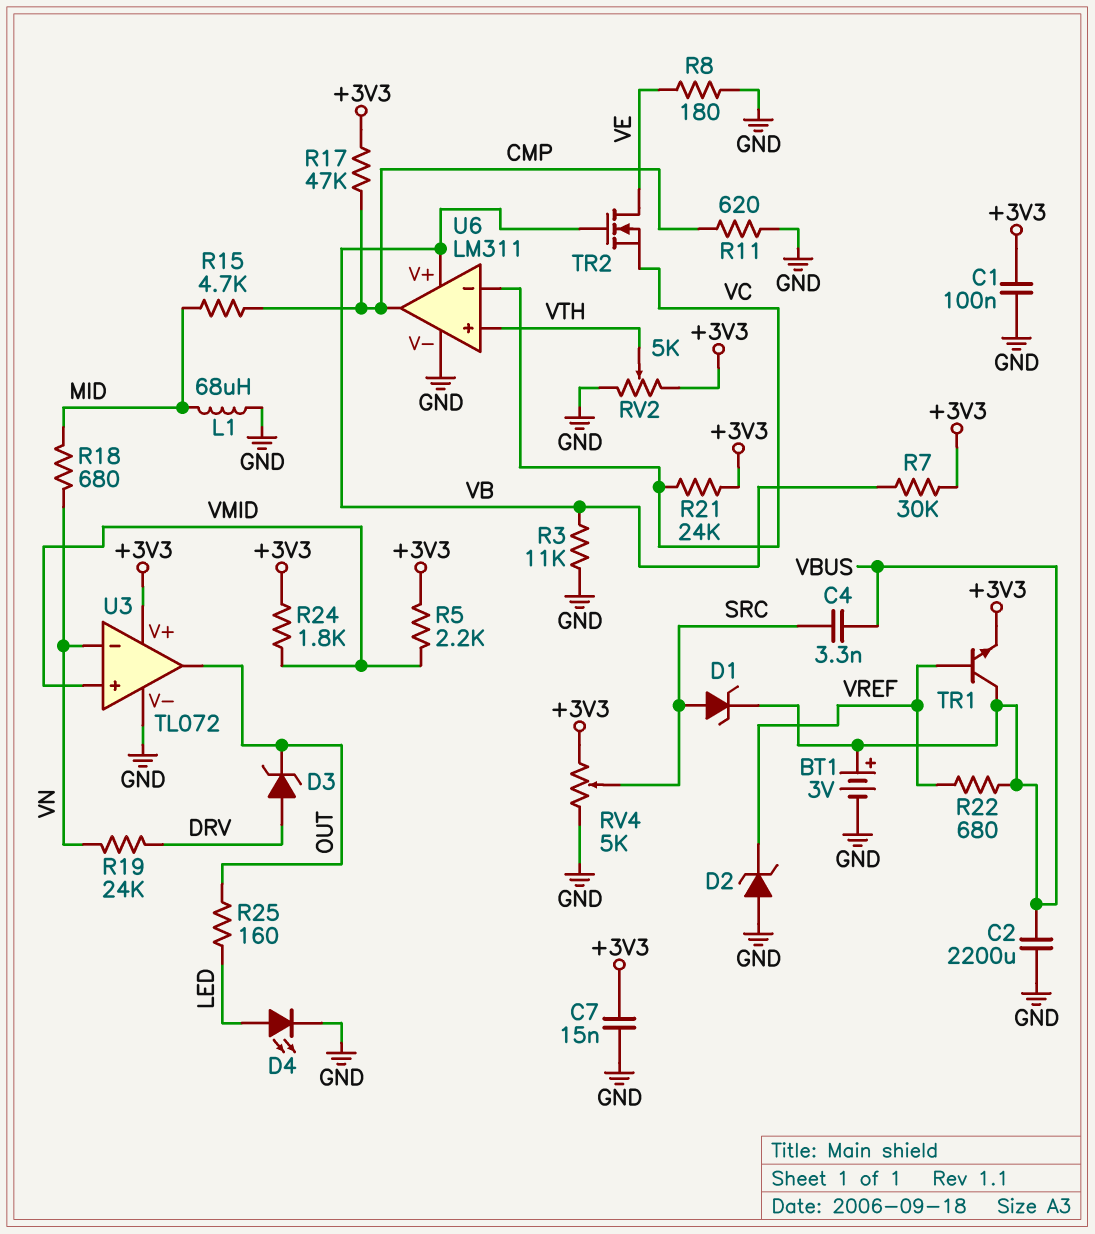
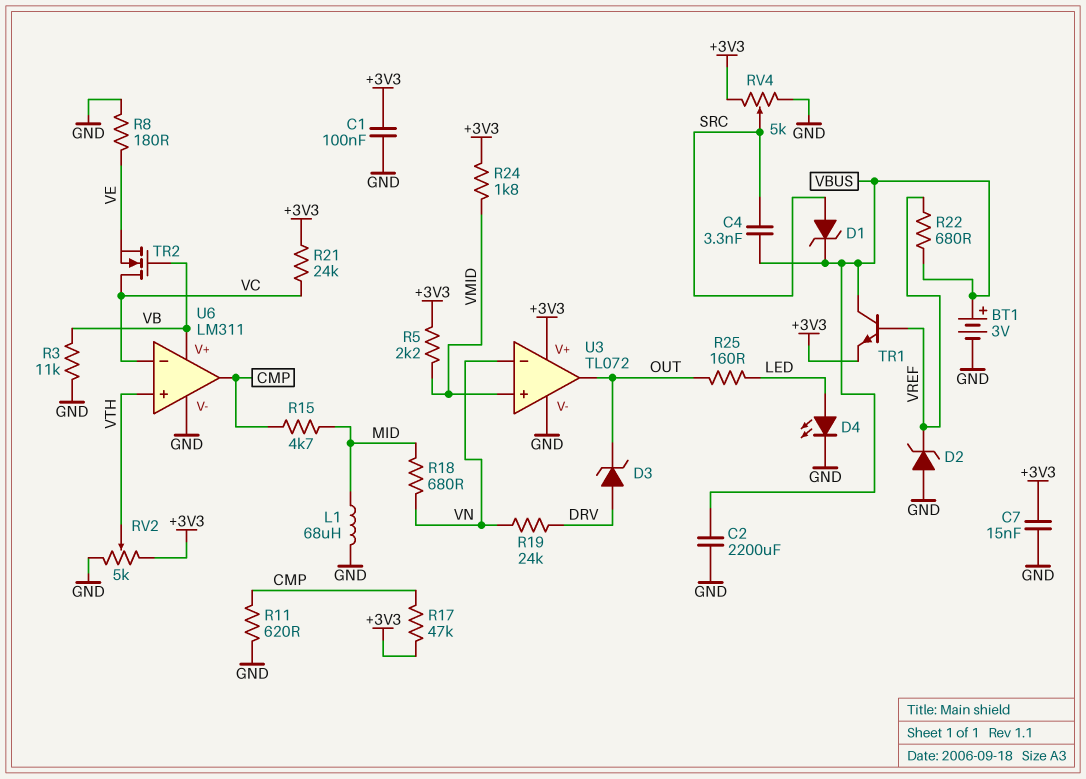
R7: 30k (+3V3, VB) -> none
TR2: NMOS (G VB, D VE, S VC) -> NMOS (G VB, D VC, S VE)

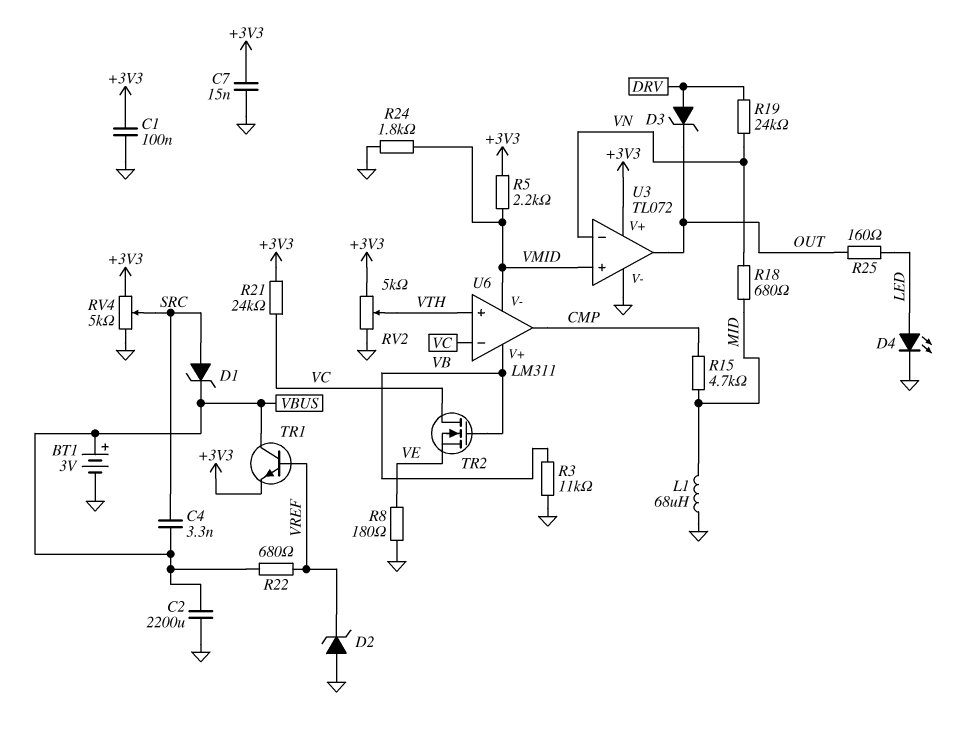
R11: 620 (CMP, GND) -> none
R17: 47k (+3V3, CMP) -> none
R24: 1.8k (+3V3, VMID) -> 1.8k (GND, VMID)
U6 pin V-: GND -> VMID

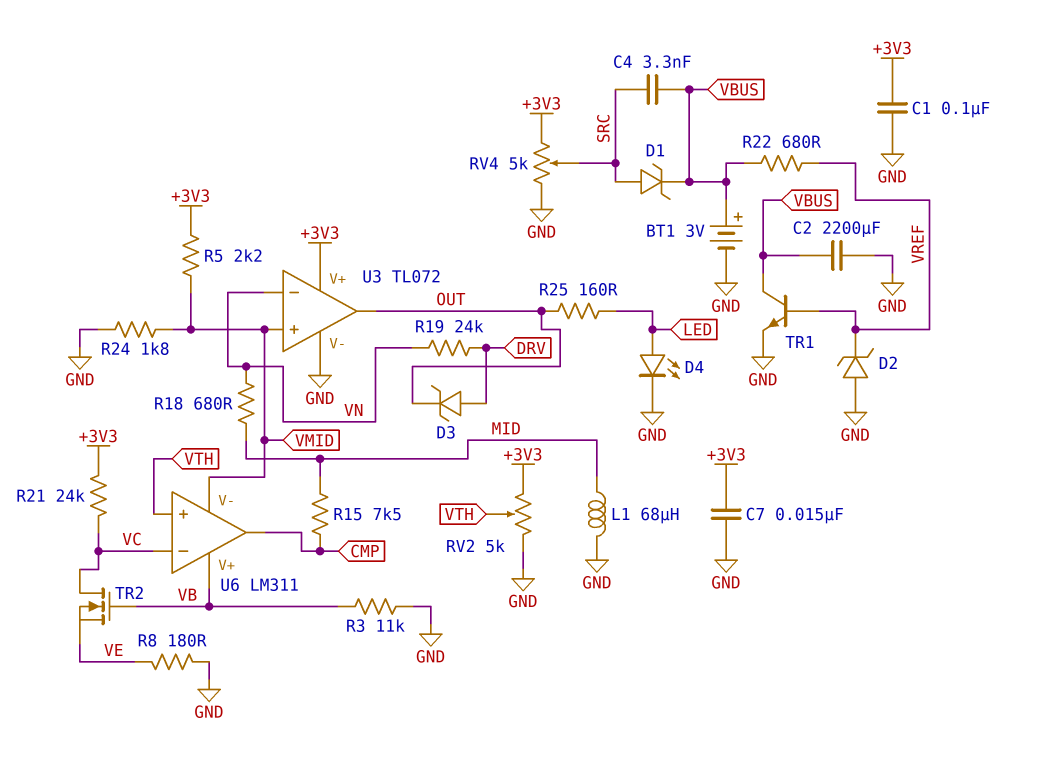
R15: 4.7k (CMP, MID) -> 7.5k (CMP, MID)
TR1: NPN (B VREF, C VBUS, E +3V3) -> NPN (B VREF, C VBUS, E GND)

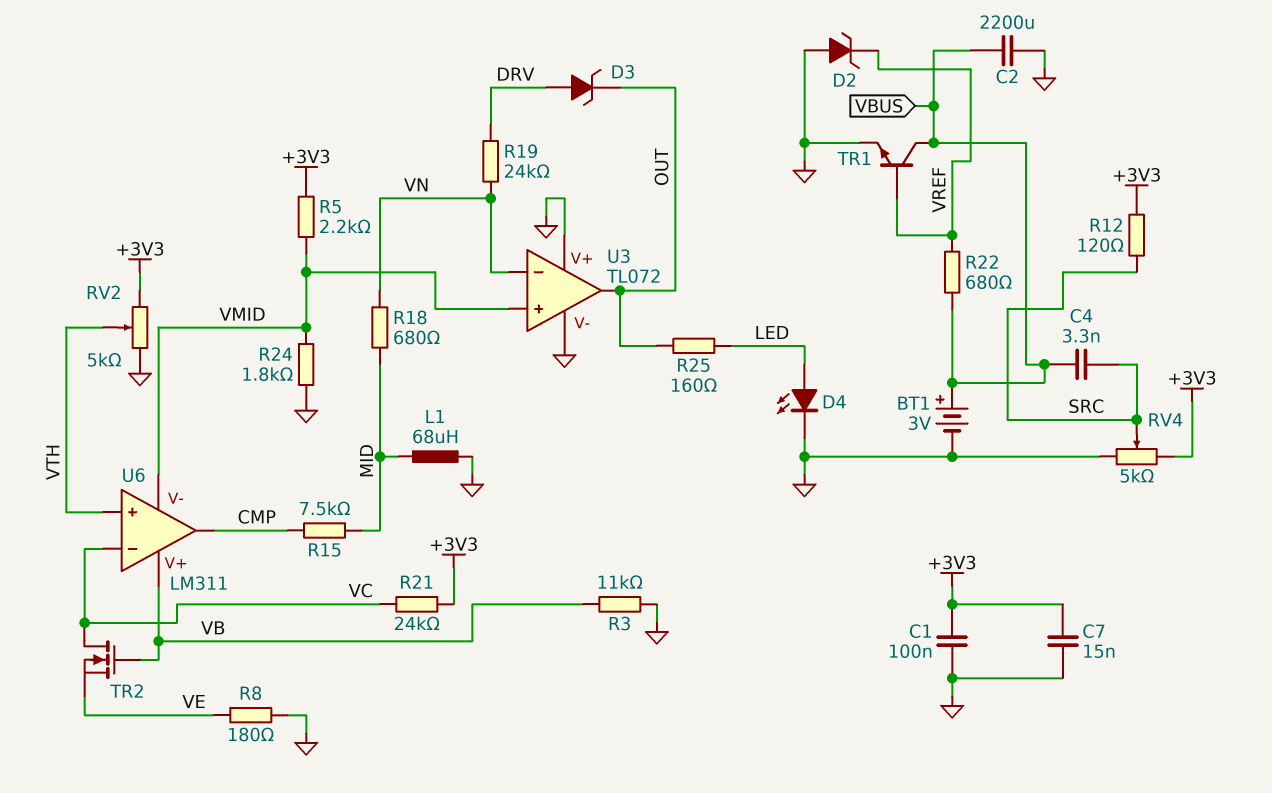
D1: zener (A SRC, K VBUS) -> none
R12: none -> 120 (+3V3, SRC)
U3 pin V+: +3V3 -> GND

